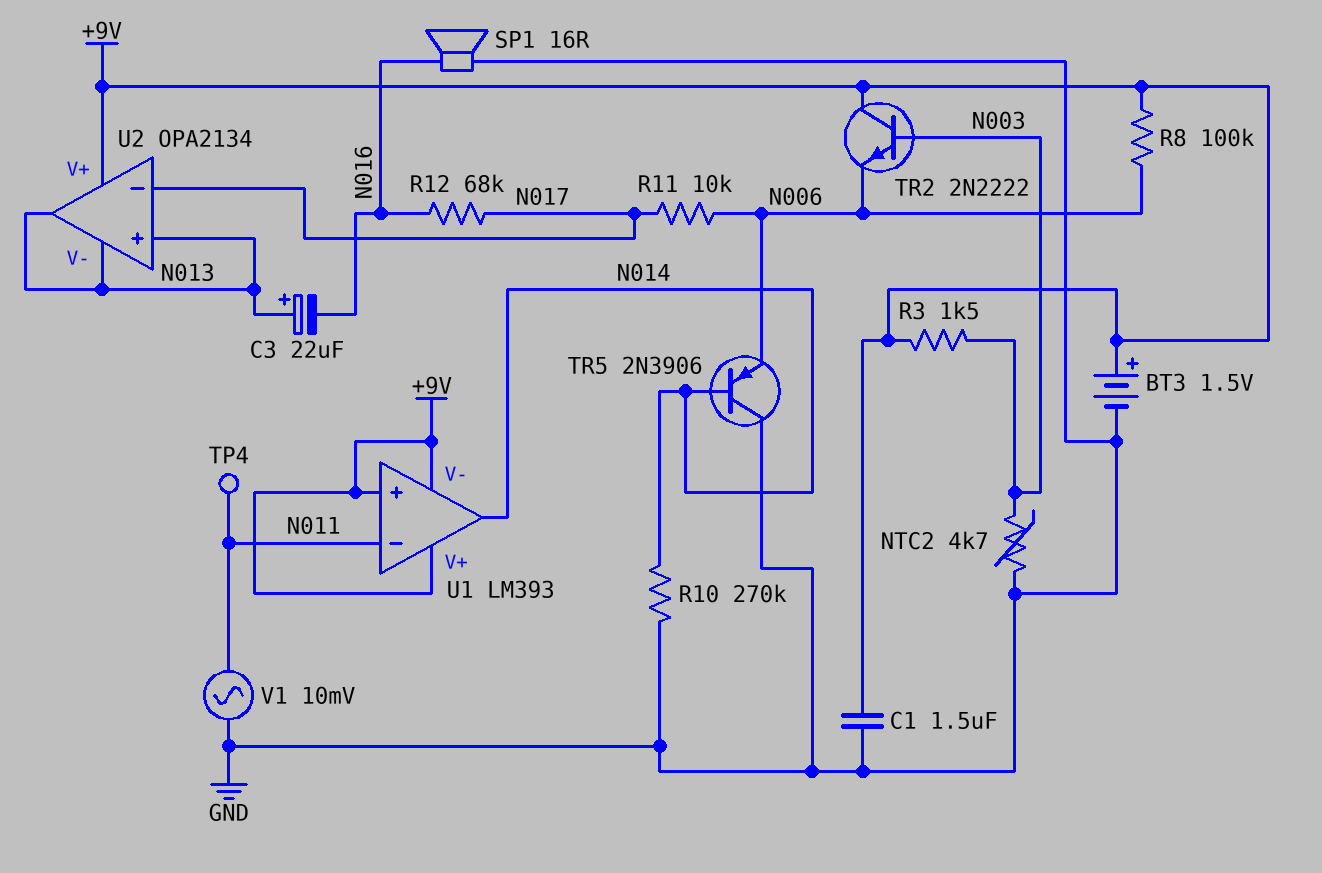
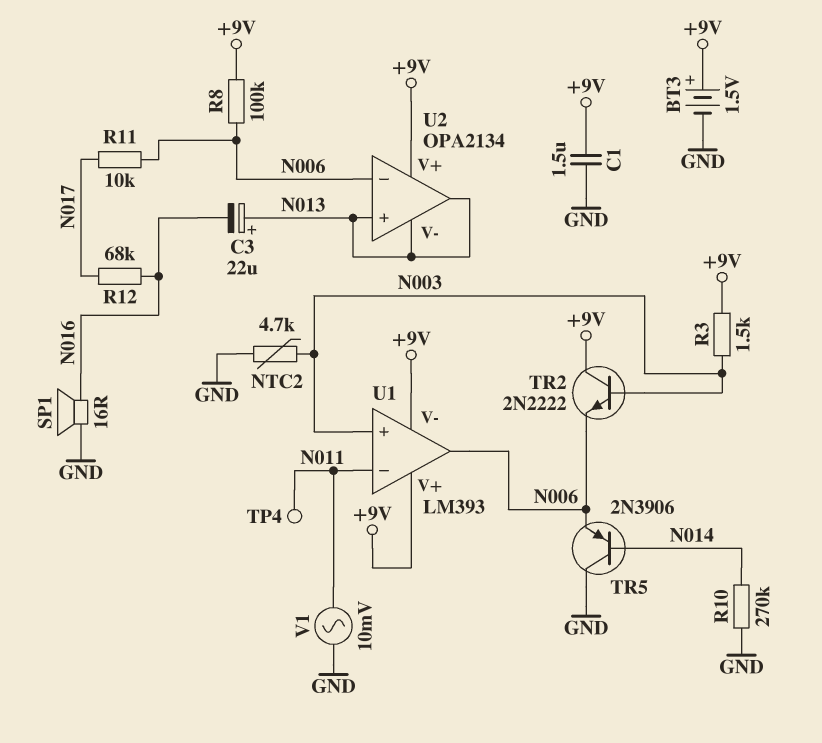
U1 pin in+: +9V -> N003
U1 pin out: N014 -> N006
U2 pin in-: N017 -> N006

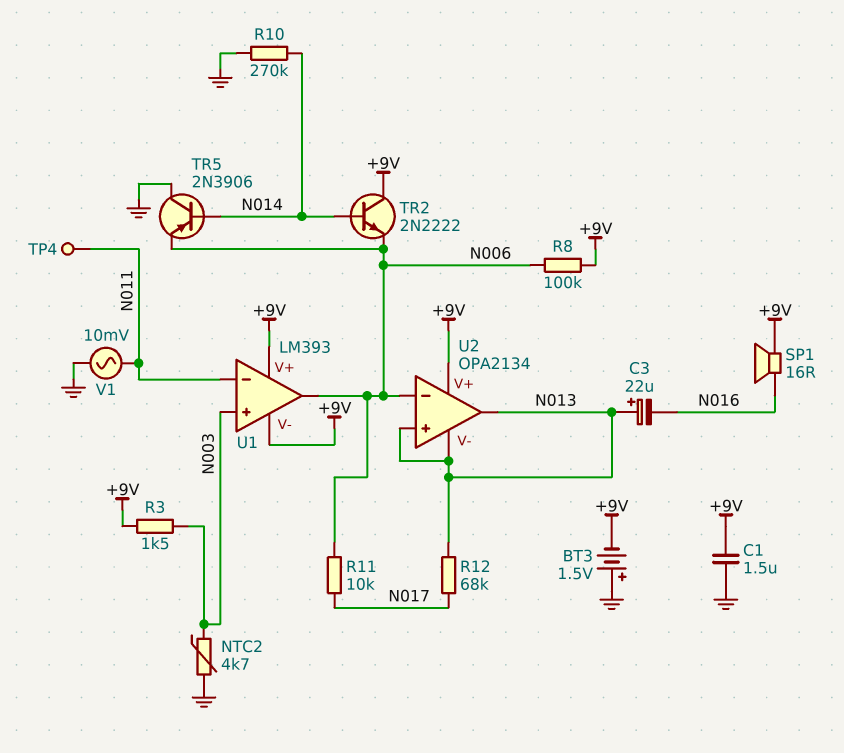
BT3: 1.5V (plus +9V, minus GND) -> 1.5V (plus GND, minus +9V)
R12: 68k (N016, N017) -> 68k (N013, N017)
SP1: speaker 16R (GND, N016) -> speaker 16R (+9V, N016)
TR2: NPN 2N2222 (B N003, C +9V, E N006) -> NPN 2N2222 (B N014, C +9V, E N006)

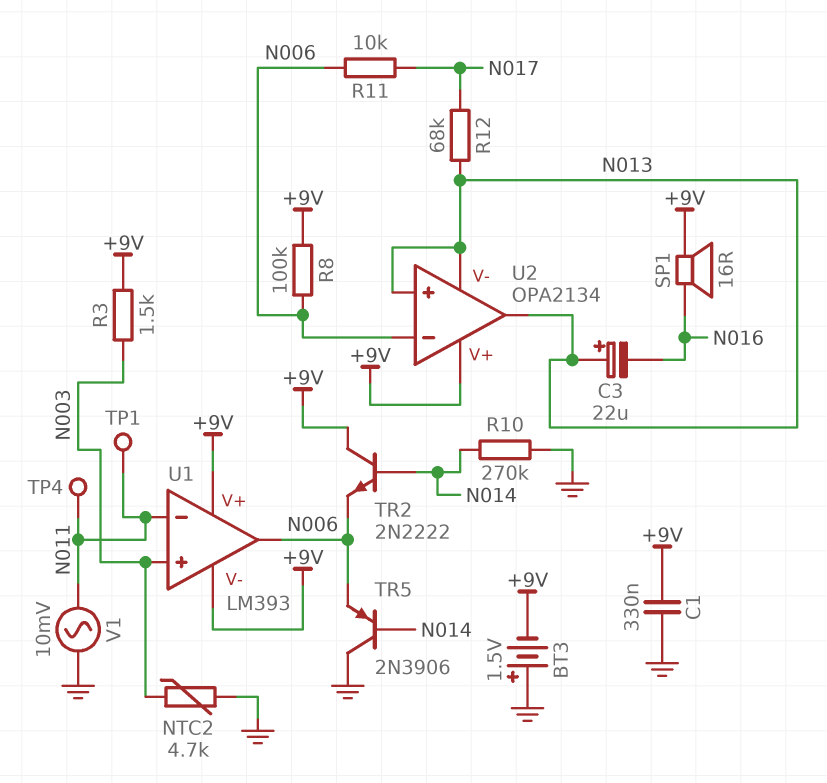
C1: 1.5uF (+9V, GND) -> 330nF (+9V, GND)
TP1: none -> test point (N011)

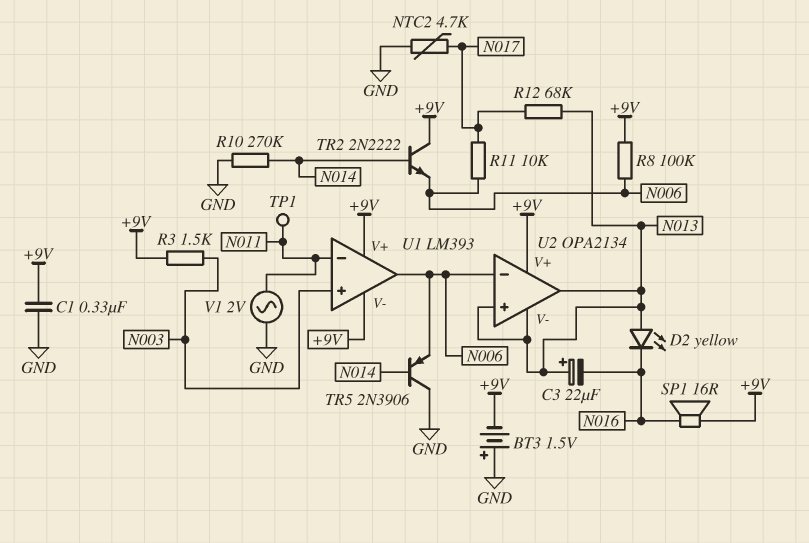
D2: none -> LED yellow (A N013, K N016)
NTC2: 4.7k (GND, N003) -> 4.7k (GND, N017)
TP4: test point (N011) -> none
V1: AC 10mV (GND, N011) -> AC 2V (GND, N011)

